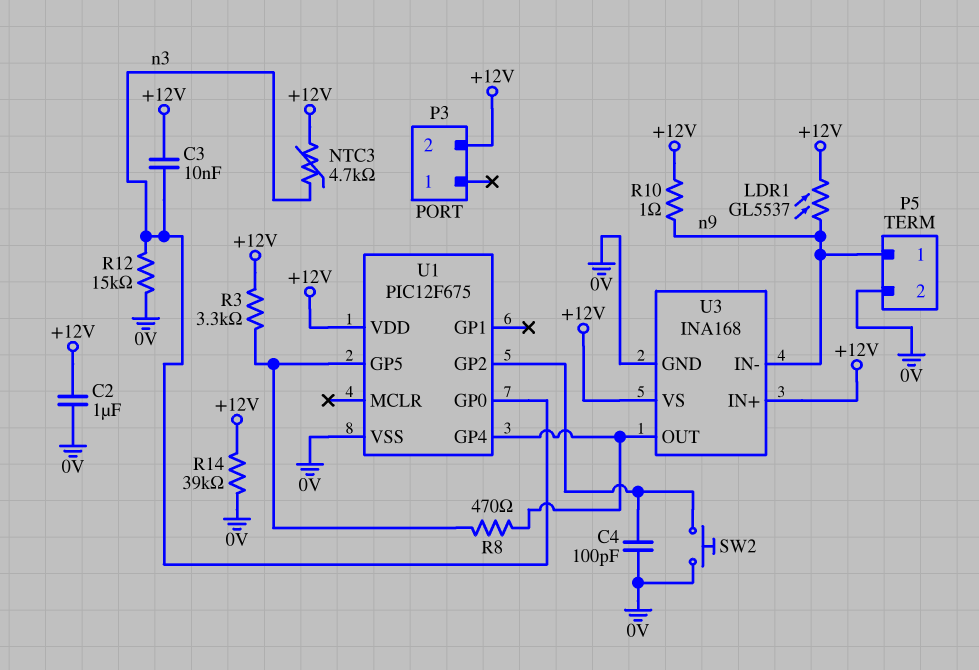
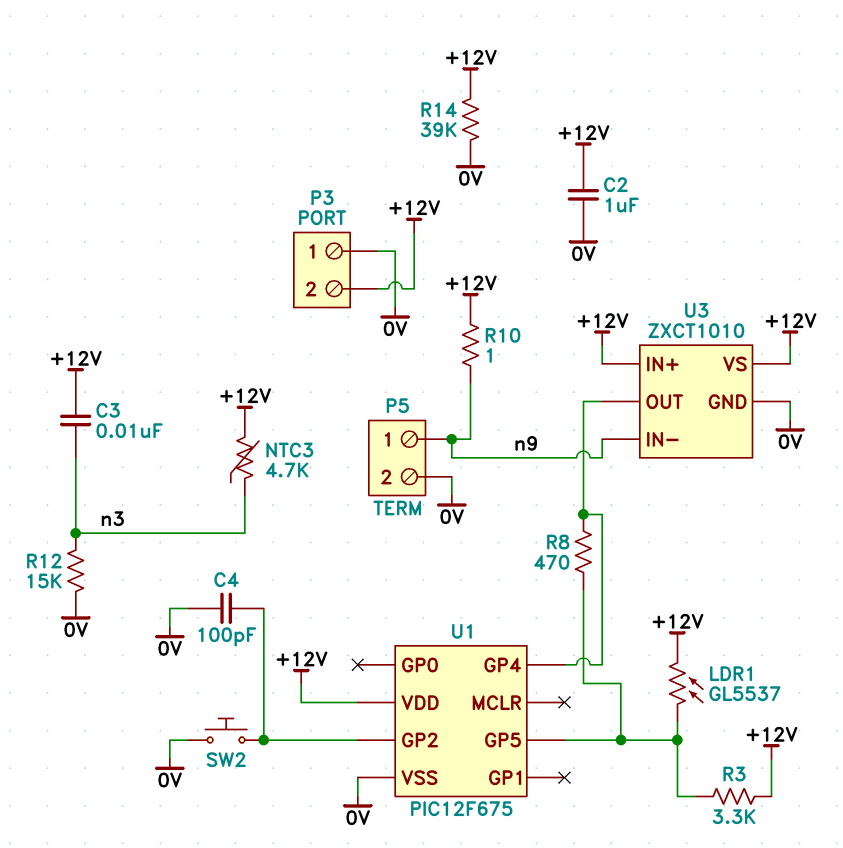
LDR1: GL5537 (+12V, n9) -> GL5537 (+12V, U1/GP5)
P3 pin 1: none -> 0V
U1 pin GP0: n3 -> none
U3: INA168 -> ZXCT1010

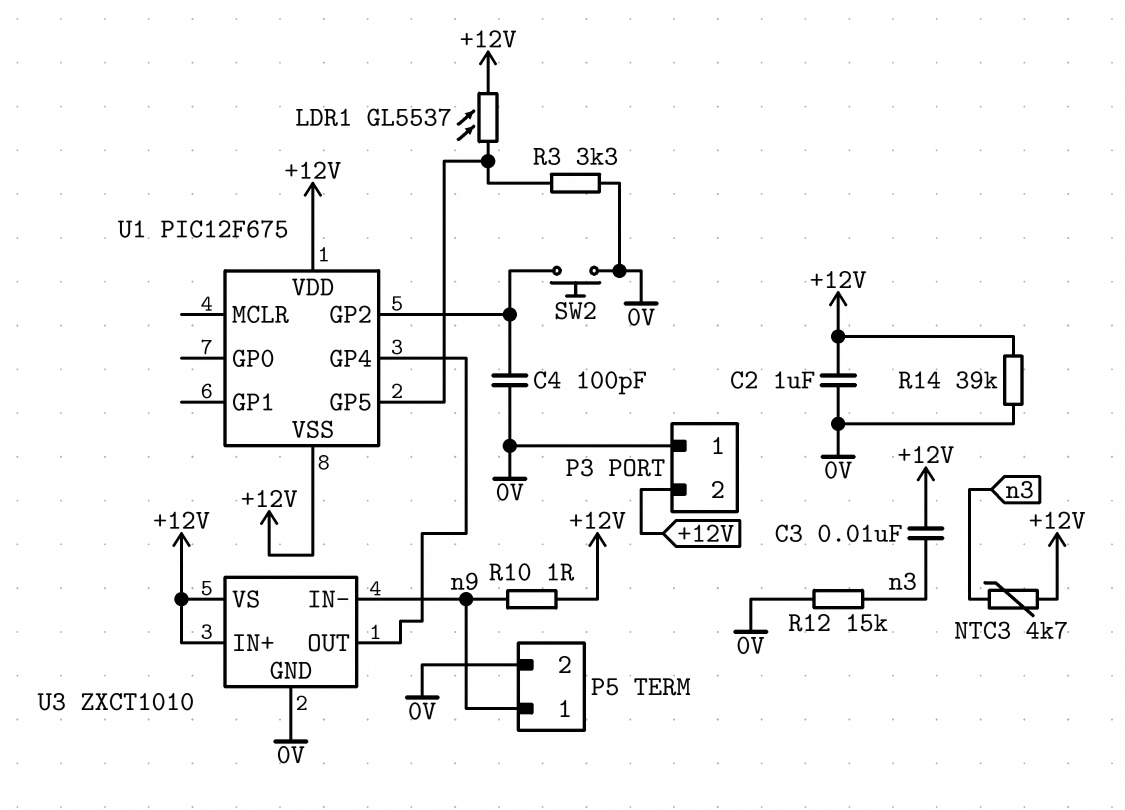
R3: 3.3k (+12V, U1/GP5) -> 3.3k (0V, U1/GP5)
R8: 470 (U1/GP4, U1/GP5) -> none
U1 pin VSS: 0V -> +12V

